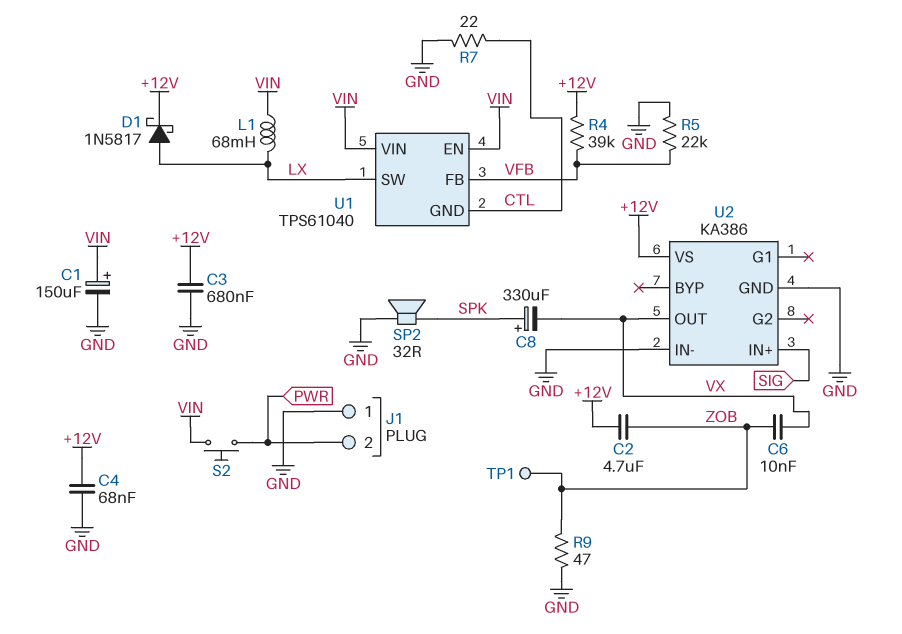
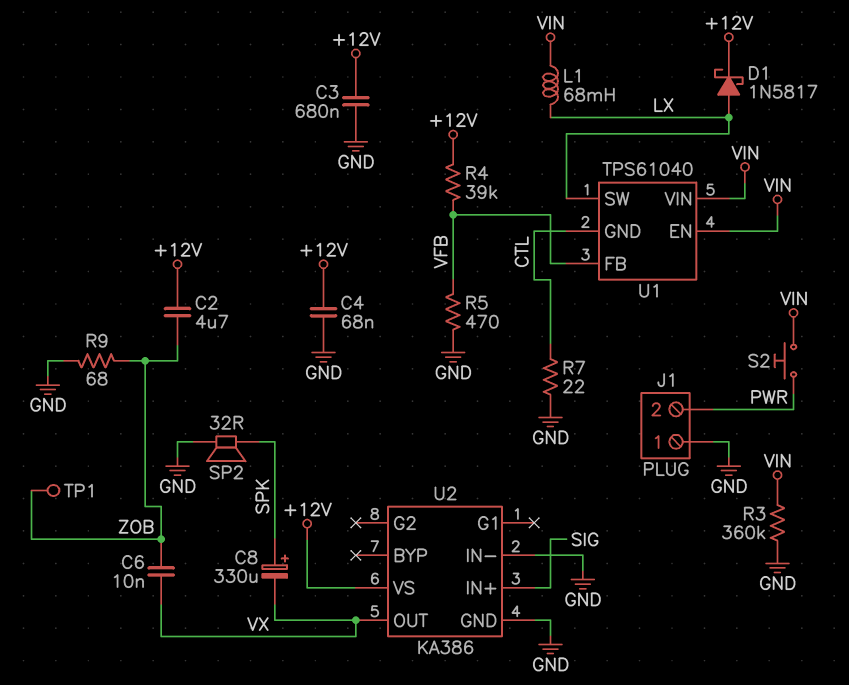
C1: 150uF (plus VIN, minus GND) -> none
R3: none -> 360k (GND, VIN)
R5: 22k (GND, VFB) -> 470 (GND, VFB)
R9: 47 (GND, ZOB) -> 68 (GND, ZOB)

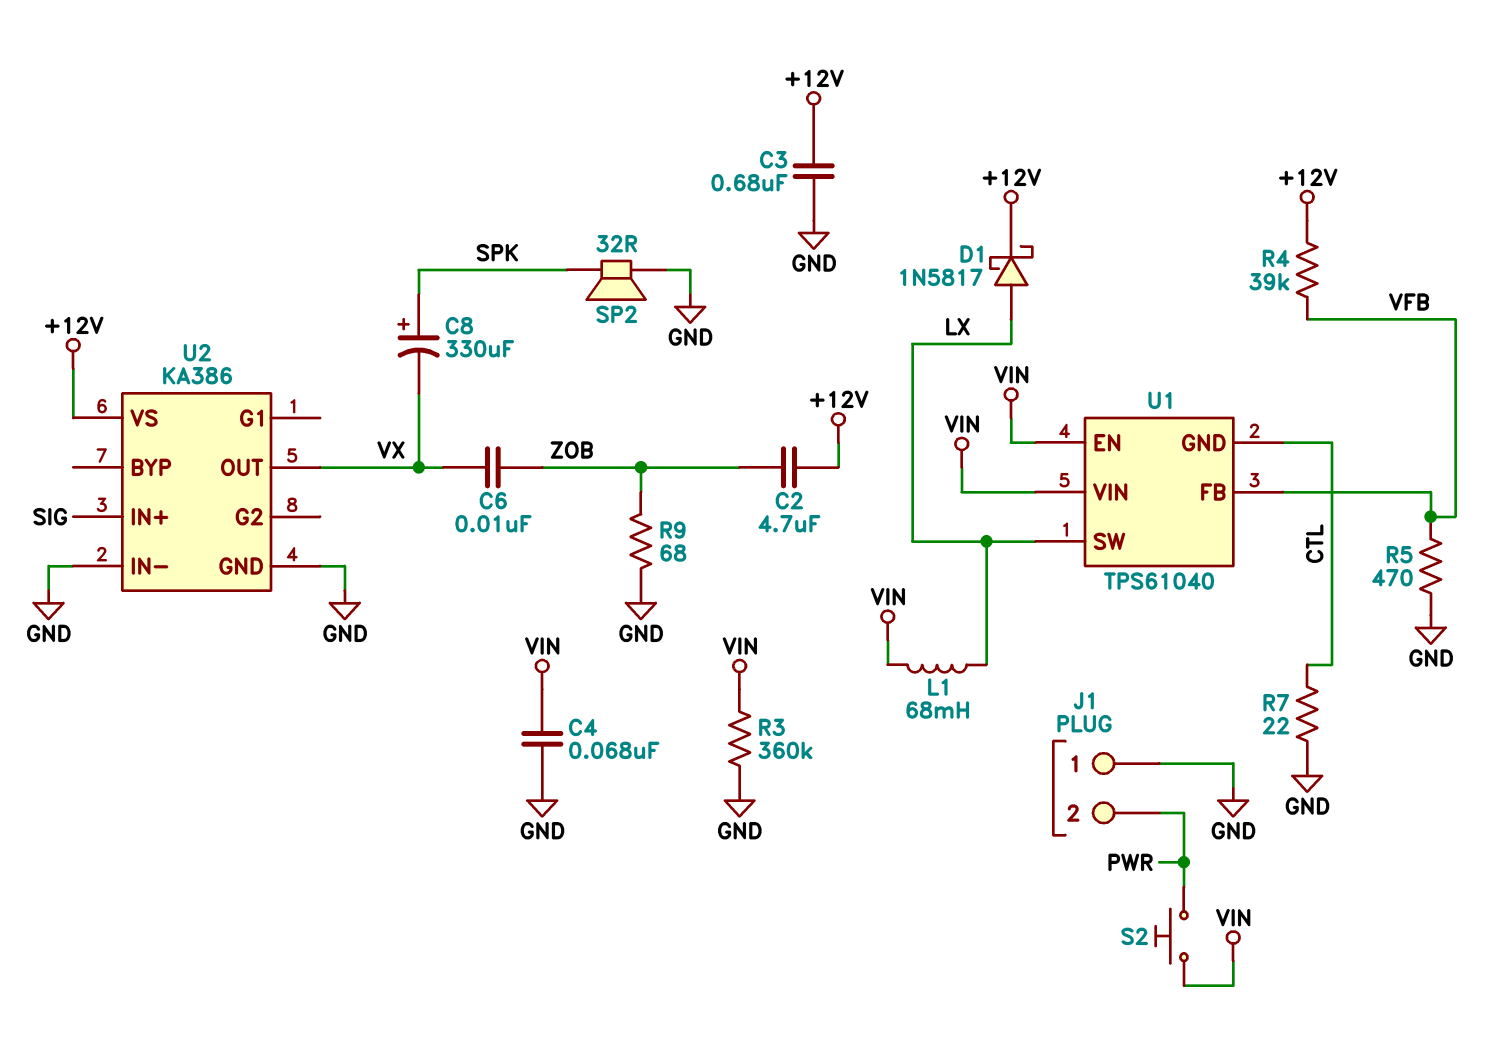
C4: 68nF (+12V, GND) -> 68nF (GND, VIN)
TP1: test point (ZOB) -> none

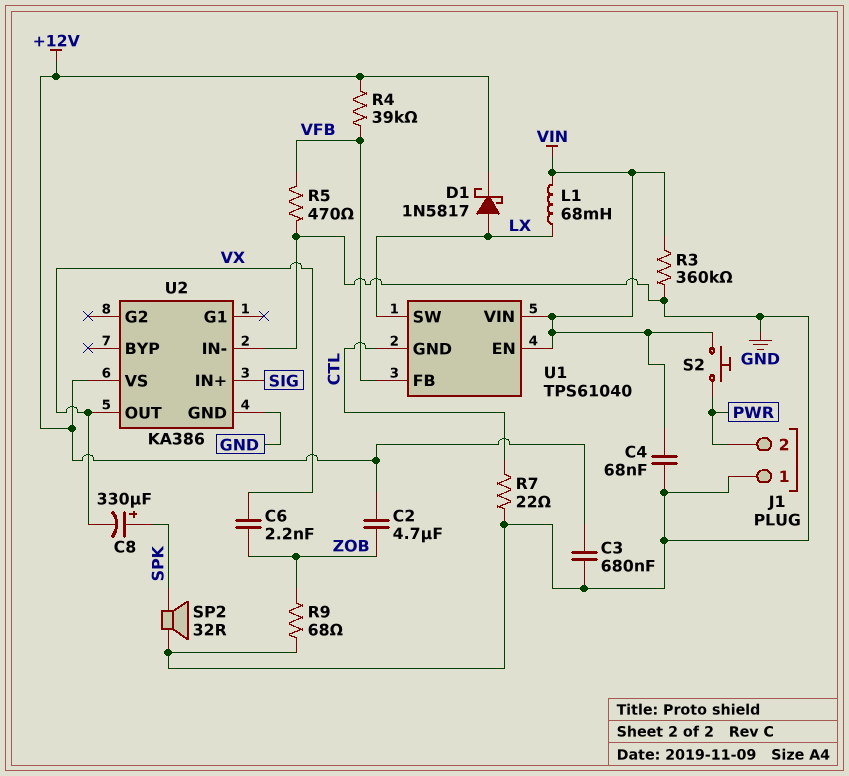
C6: 10nF (VX, ZOB) -> 2.2nF (VX, ZOB)

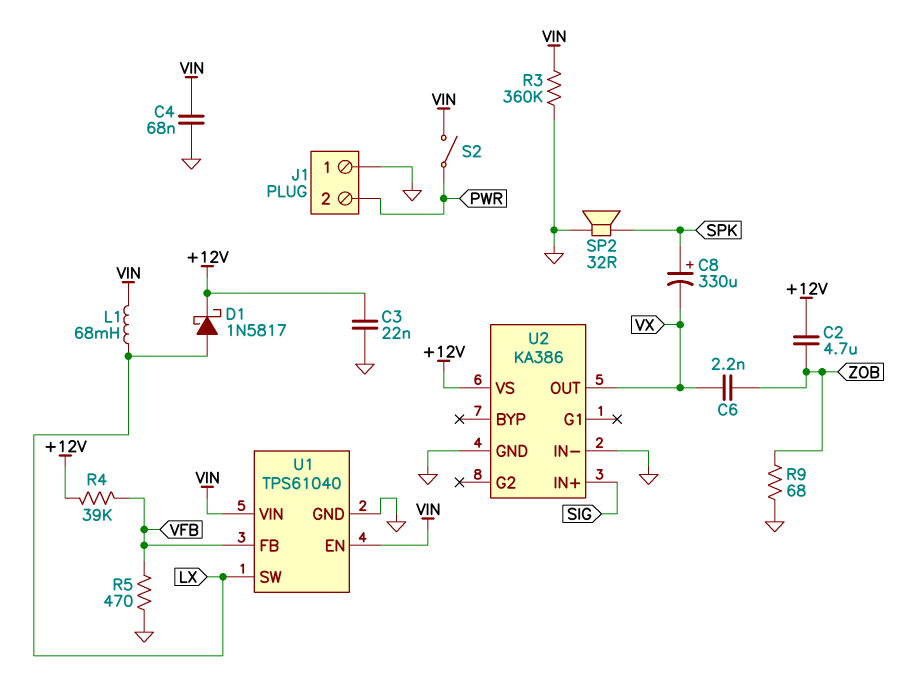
C3: 680nF (+12V, GND) -> 22nF (+12V, GND)
R7: 22 (CTL, GND) -> none
S2: button (PWR, VIN) -> switch (PWR, VIN)
U1 pin GND: CTL -> GND

